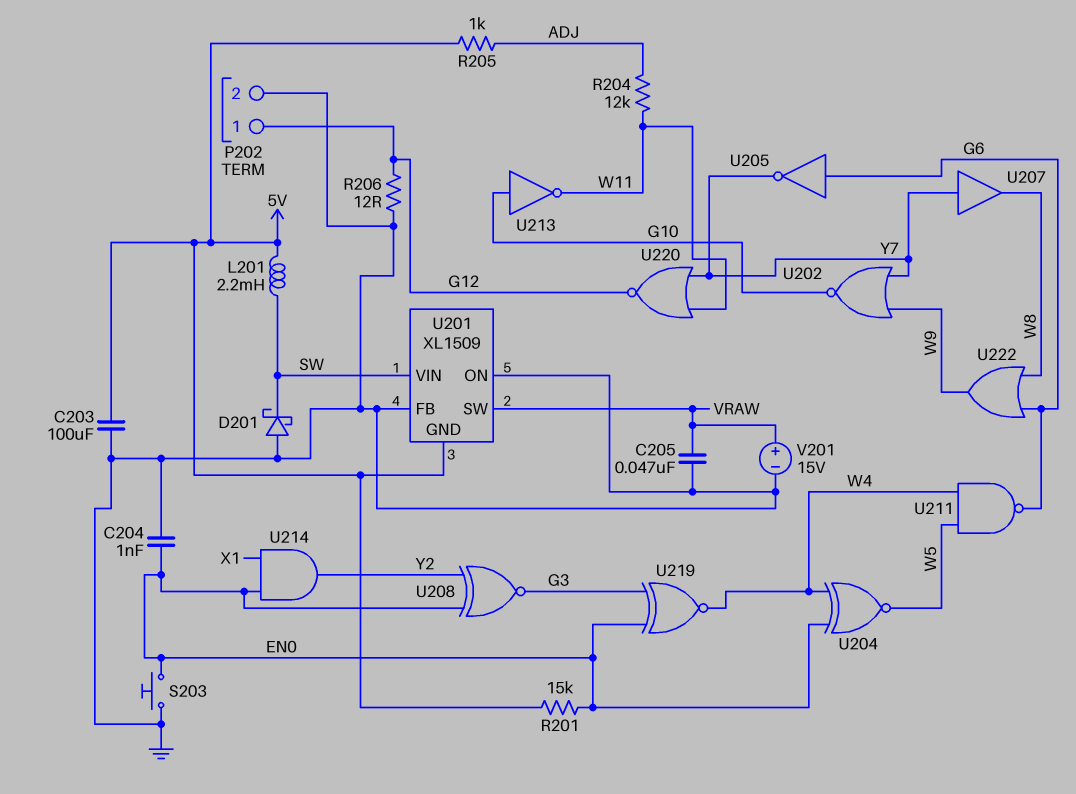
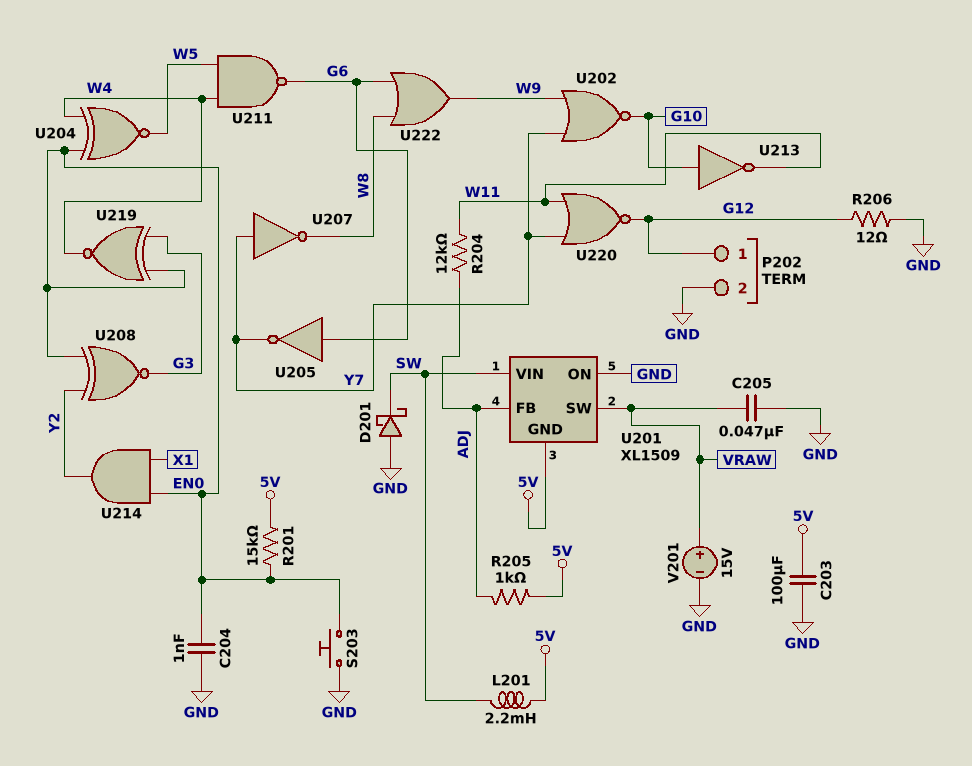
U201 pin FB: GND -> ADJ
U207: buffer (in Y7, out W8) -> NOT (in Y7, out W8)

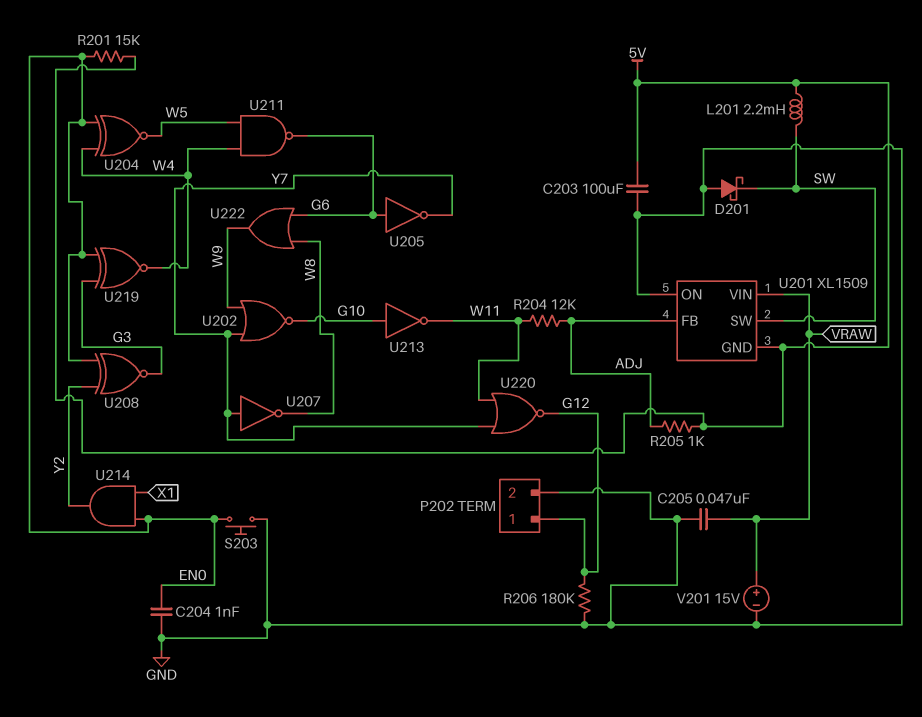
R206: 12 (G12, GND) -> 180k (G12, GND)
U201 pin SW: VRAW -> SW
U201 pin VIN: SW -> VRAW

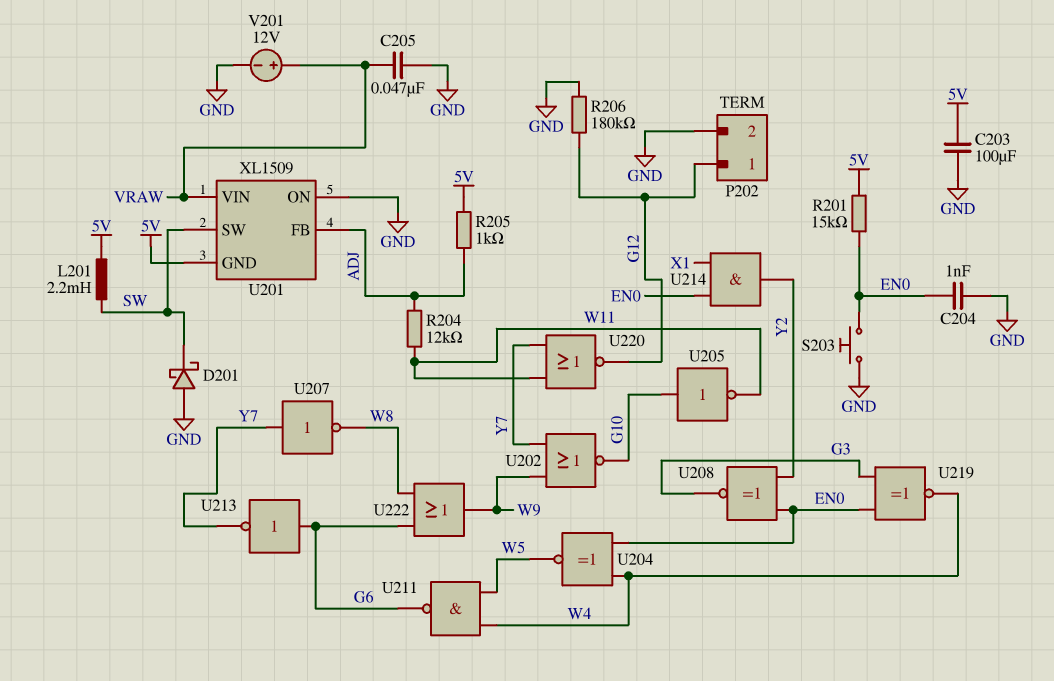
U205: NOT (in G6, out Y7) -> NOT (in G10, out W11)
U213: NOT (in G10, out W11) -> NOT (in G6, out Y7)
V201: 15V (plus VRAW, minus GND) -> 12V (plus VRAW, minus GND)

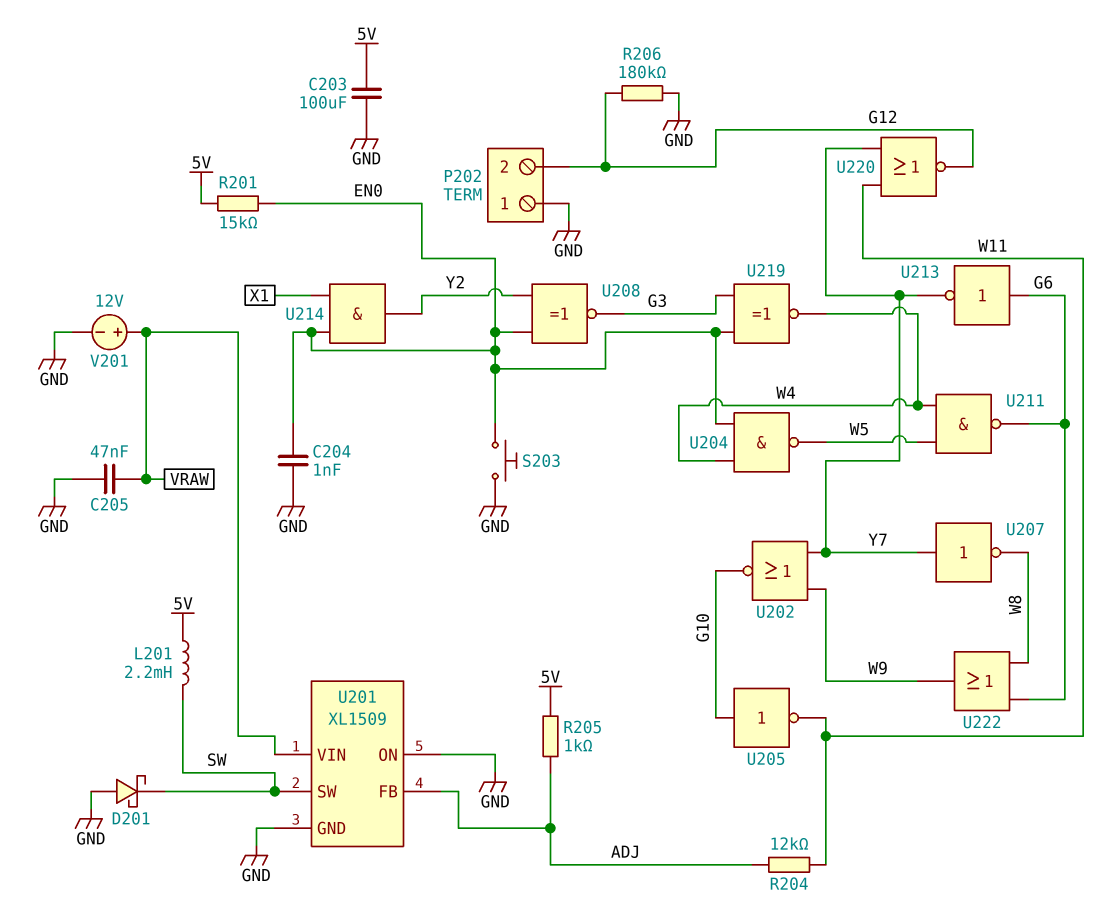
P202 pin 1: G12 -> GND
P202 pin 2: GND -> G12
U201 pin GND: 5V -> GND
U204: XNOR (in EN0, in W4, out W5) -> NAND (in EN0, in W4, out W5)

